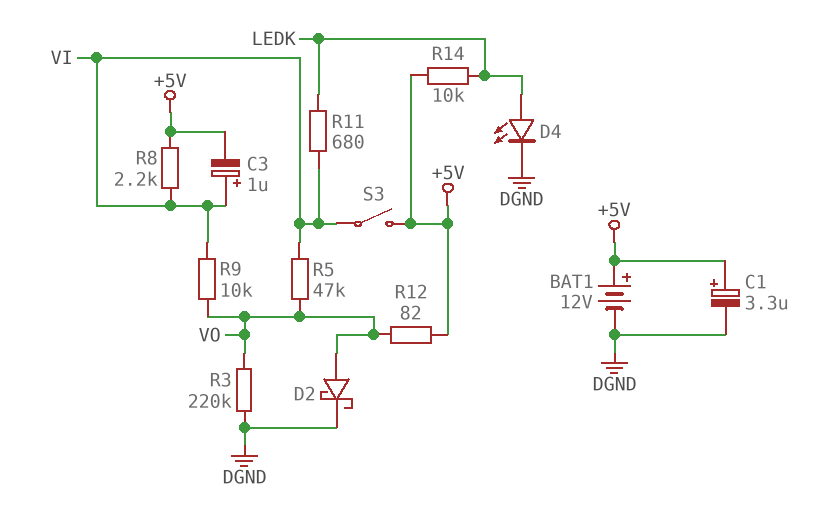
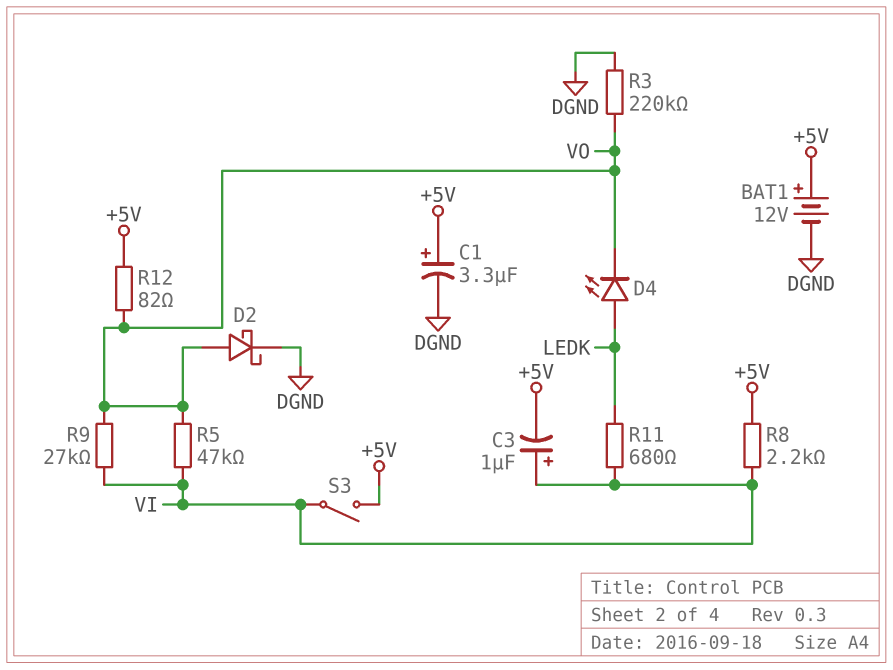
D4: LED (A LEDK, K DGND) -> LED (A LEDK, K VO)
R9: 10k (VI, VO) -> 27k (VI, VO)
R14: 10k (+5V, LEDK) -> none

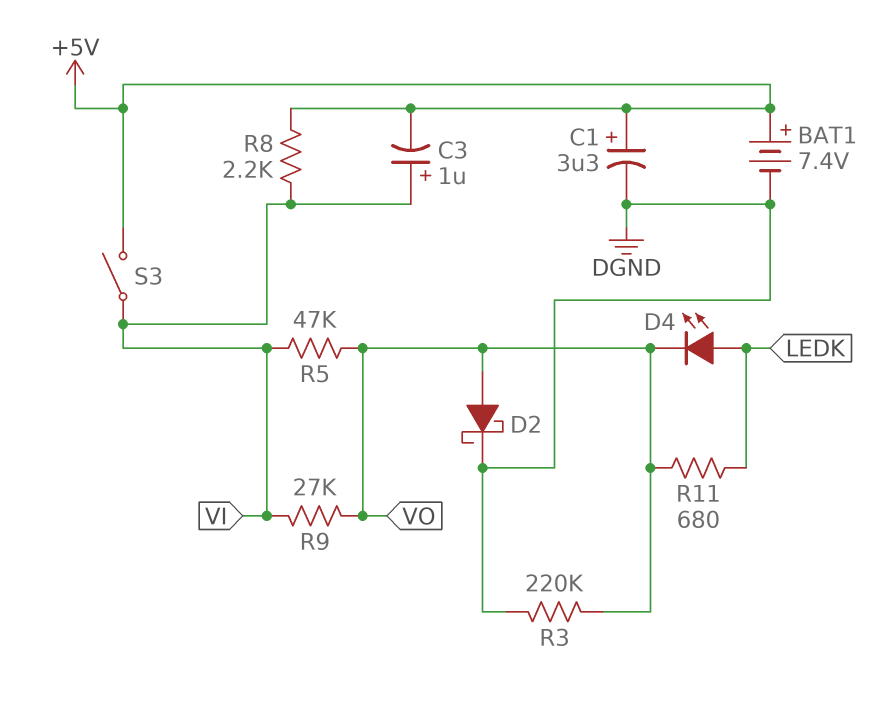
BAT1: 12V (plus +5V, minus DGND) -> 7.4V (plus +5V, minus DGND)
R11: 680 (LEDK, VI) -> 680 (LEDK, VO)
R12: 82 (+5V, VO) -> none

